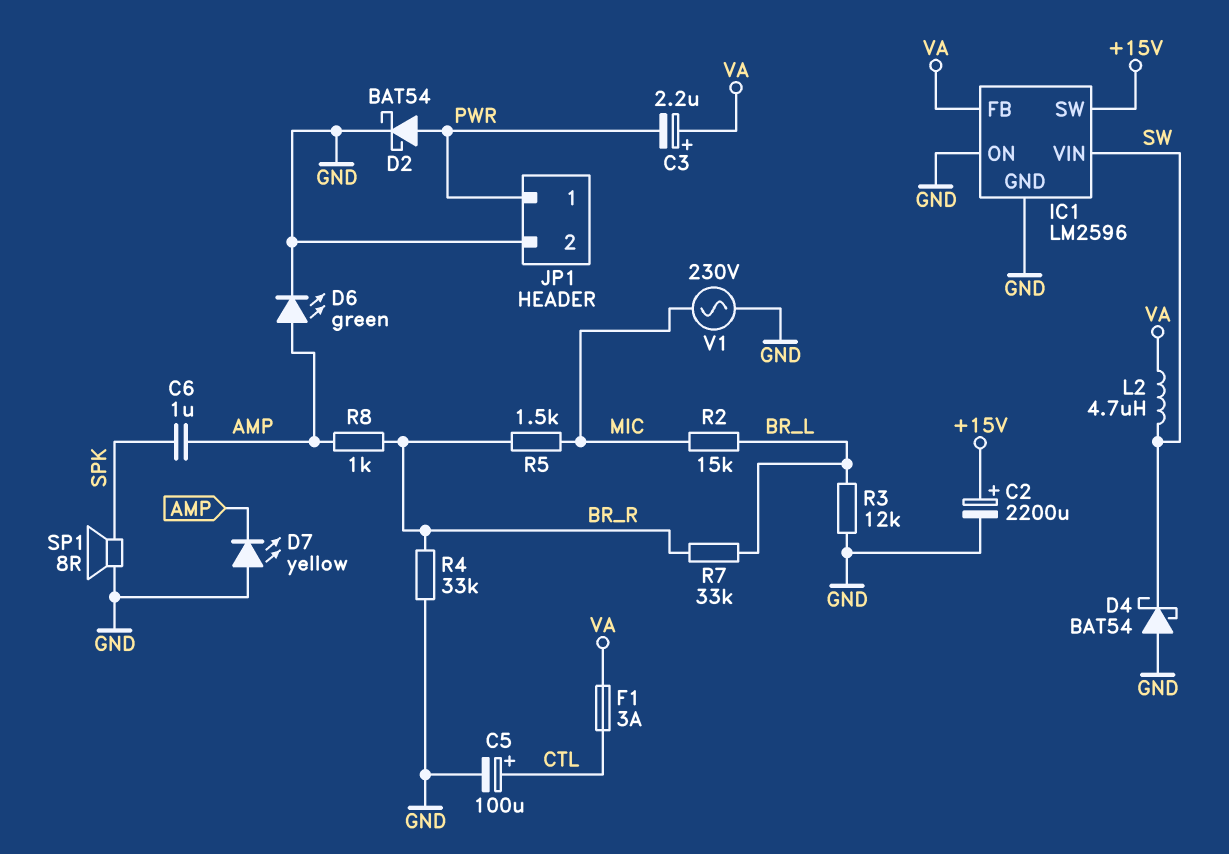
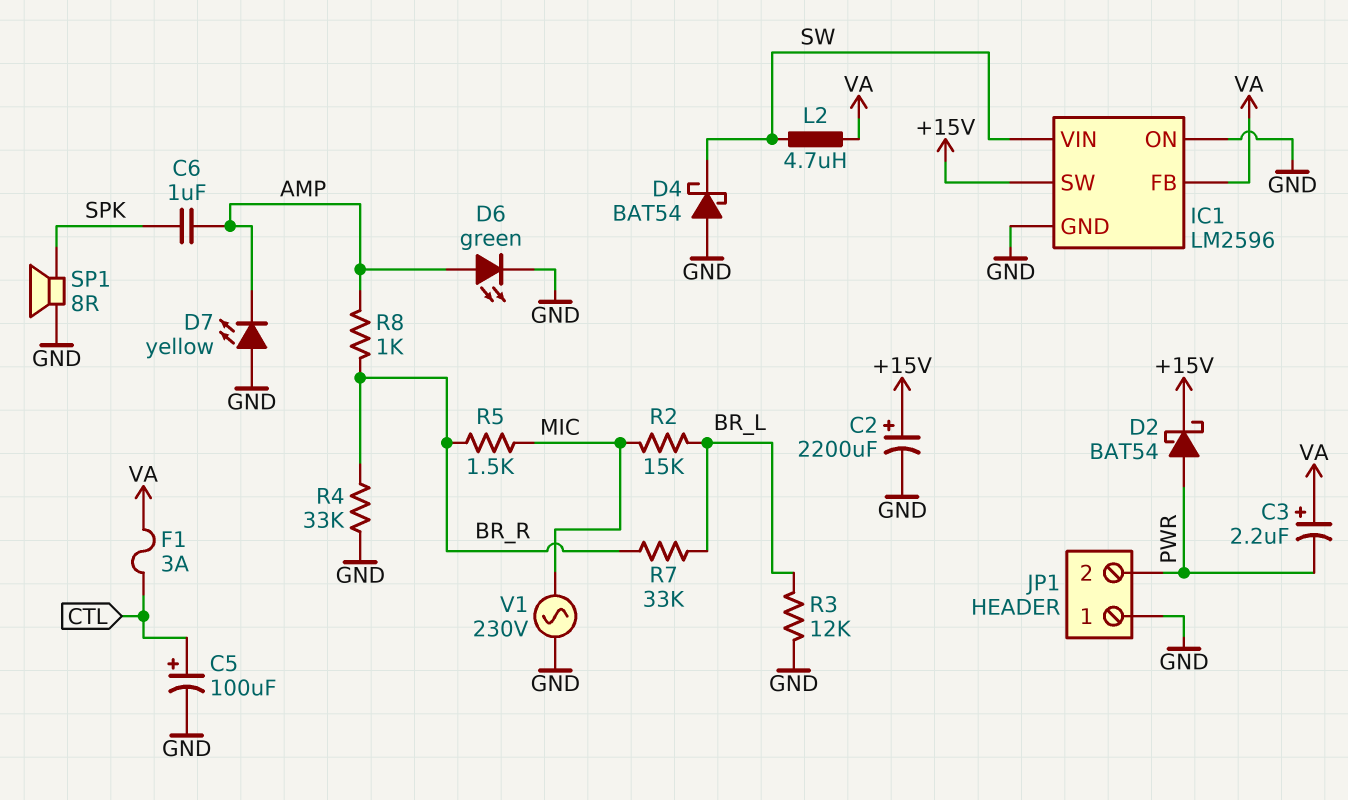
D2: schottky BAT54 (A PWR, K GND) -> schottky BAT54 (A PWR, K +15V)
JP1 pin 1: PWR -> GND
JP1 pin 2: GND -> PWR

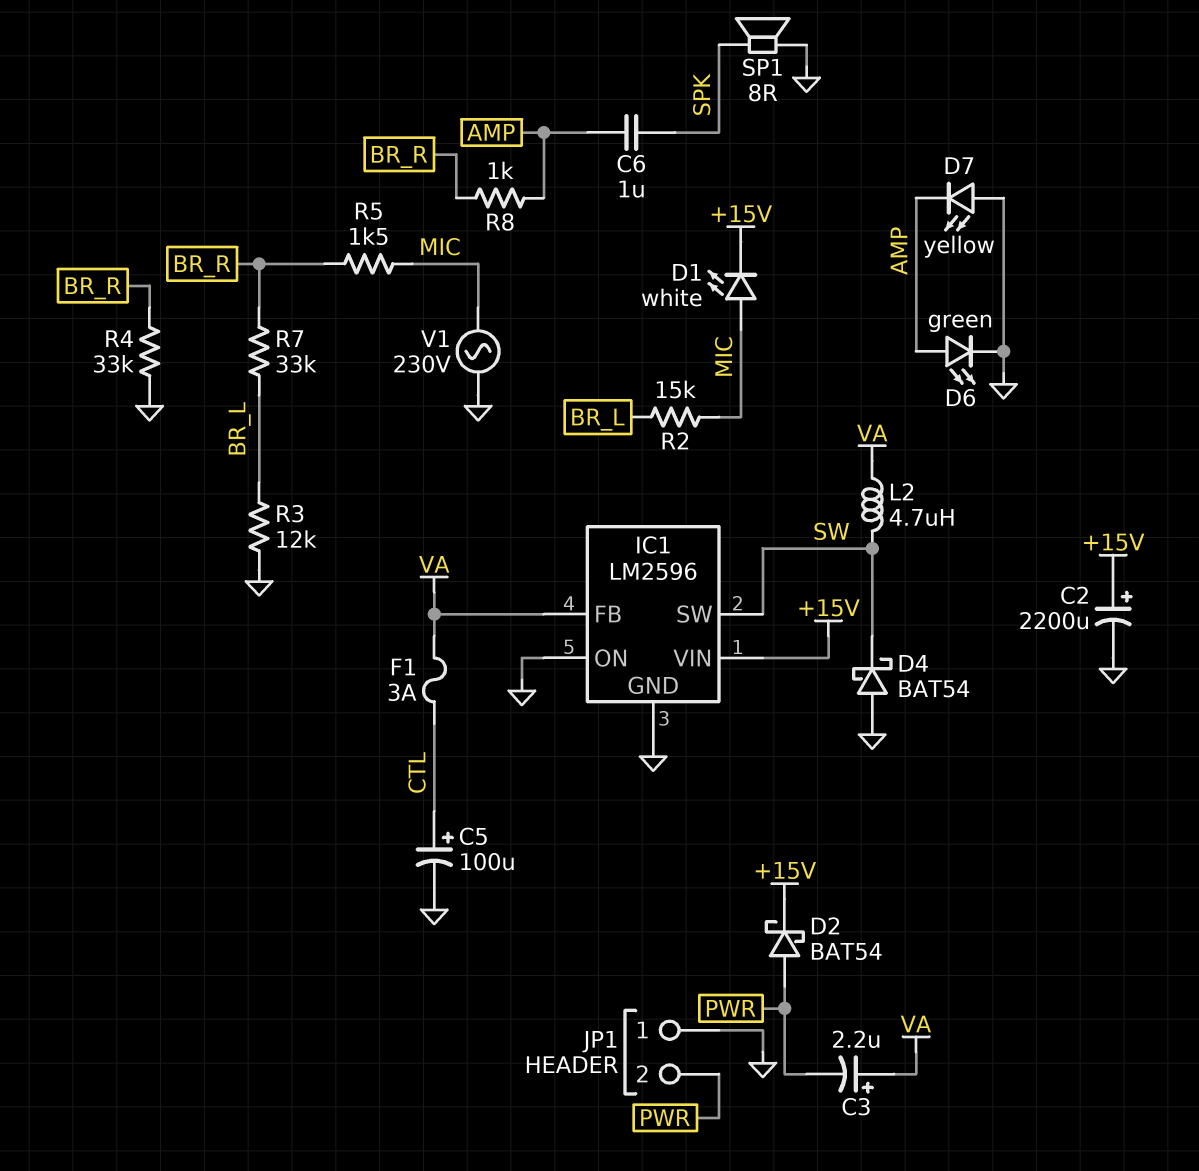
D1: none -> LED white (A MIC, K +15V)
IC1 pin SW: +15V -> SW
IC1 pin VIN: SW -> +15V

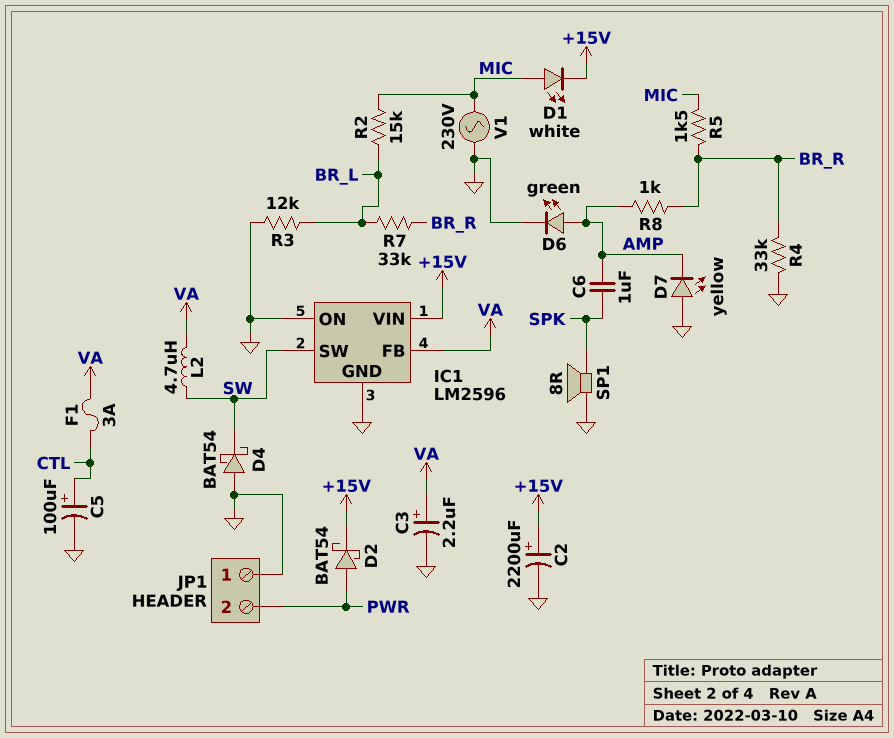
C3: 2.2uF (plus VA, minus PWR) -> 2.2uF (plus VA, minus GND)

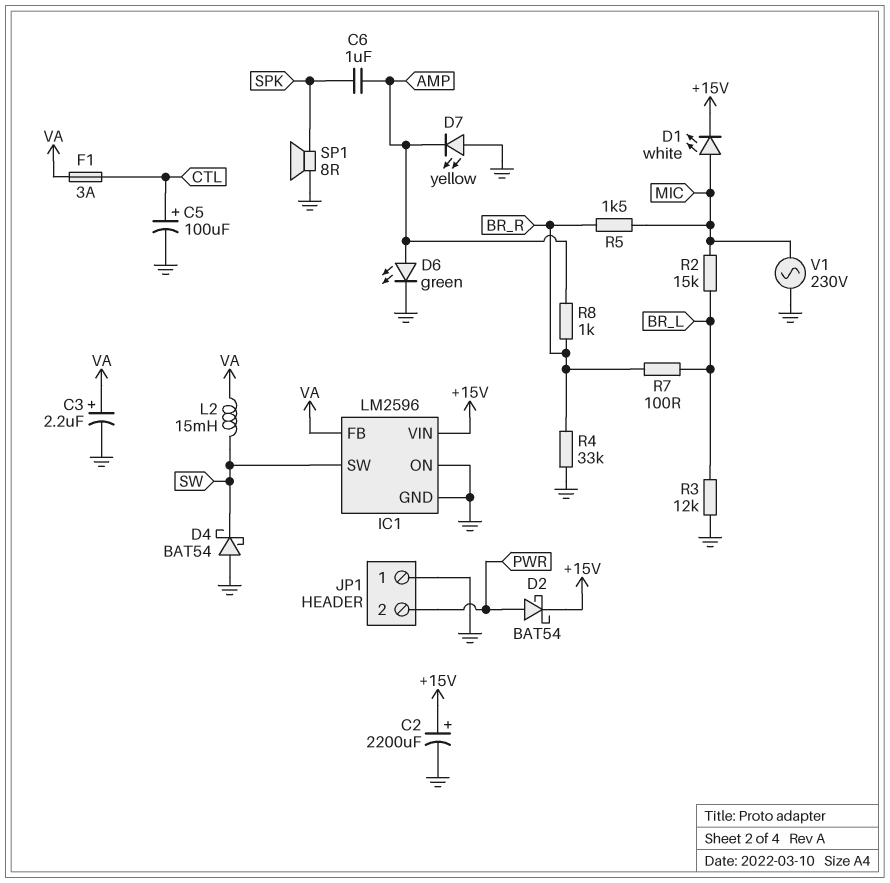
L2: 4.7uH (SW, VA) -> 15mH (SW, VA)
R7: 33k (BR_L, BR_R) -> 100 (BR_L, BR_R)

